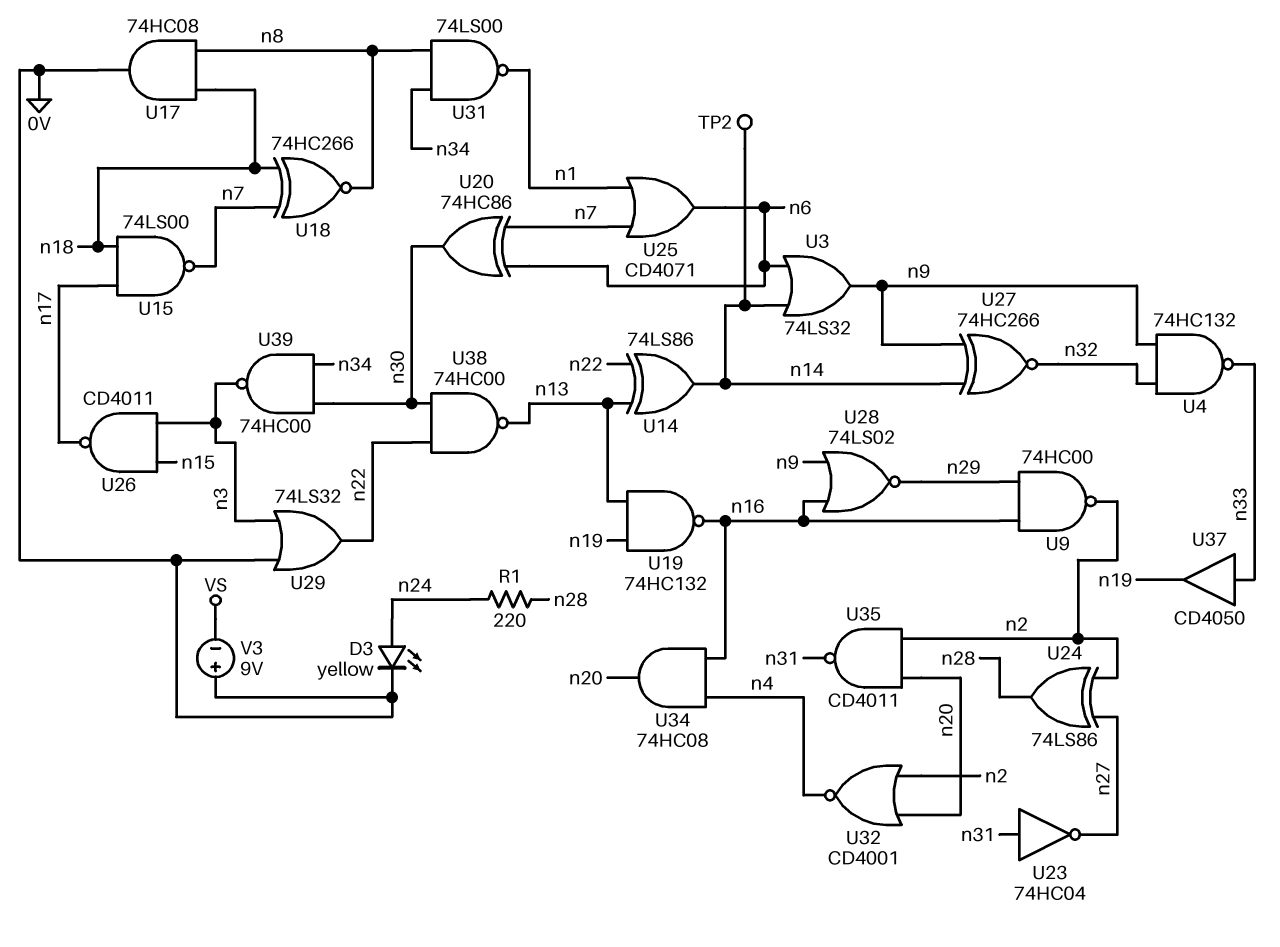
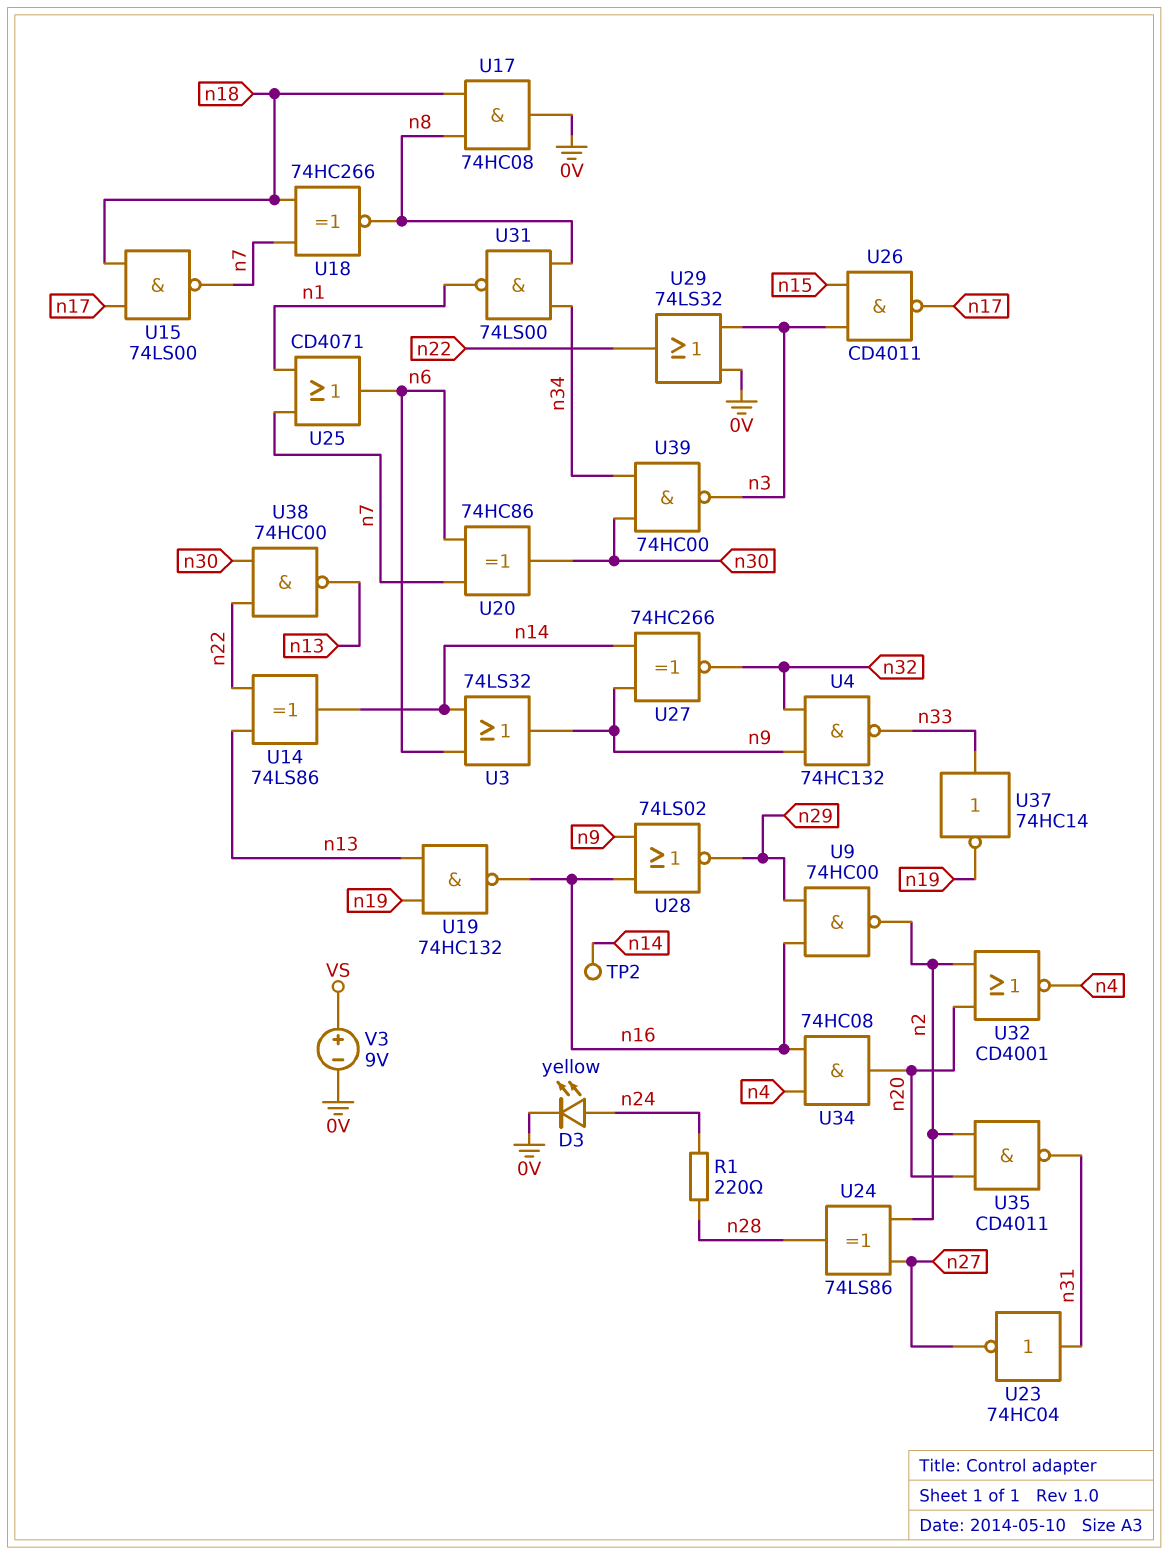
U37: buffer CD4050 (in n33, out n19) -> NOT 74HC14 (in n33, out n19)
V3: 9V (plus 0V, minus VS) -> 9V (plus VS, minus 0V)

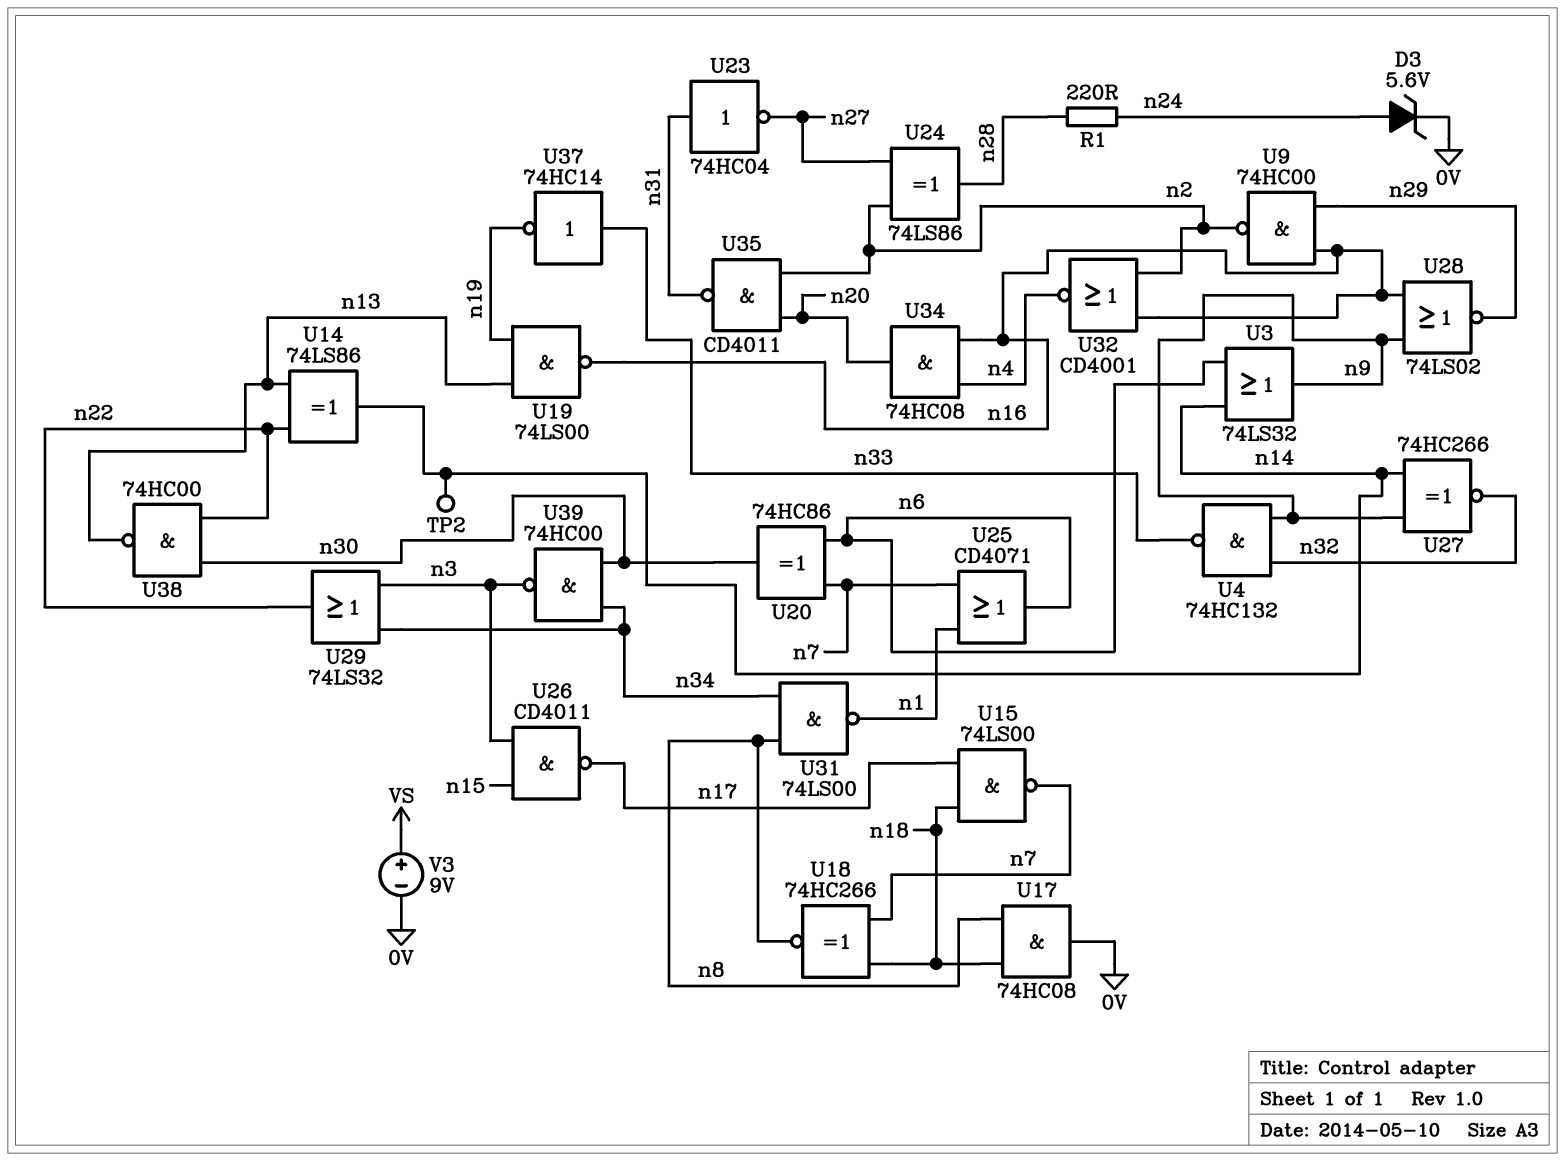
D3: LED yellow (A n24, K 0V) -> zener 5.6V (A n24, K 0V)
U19: NAND 74HC132 (in n13, in n19, out n16) -> NAND 74LS00 (in n13, in n19, out n16)
U29: OR 74LS32 (in 0V, in n3, out n22) -> OR 74LS32 (in n3, in n34, out n22)
U32: NOR CD4001 (in n2, in n20, out n4) -> NOR CD4001 (in n2, in n16, out n4)

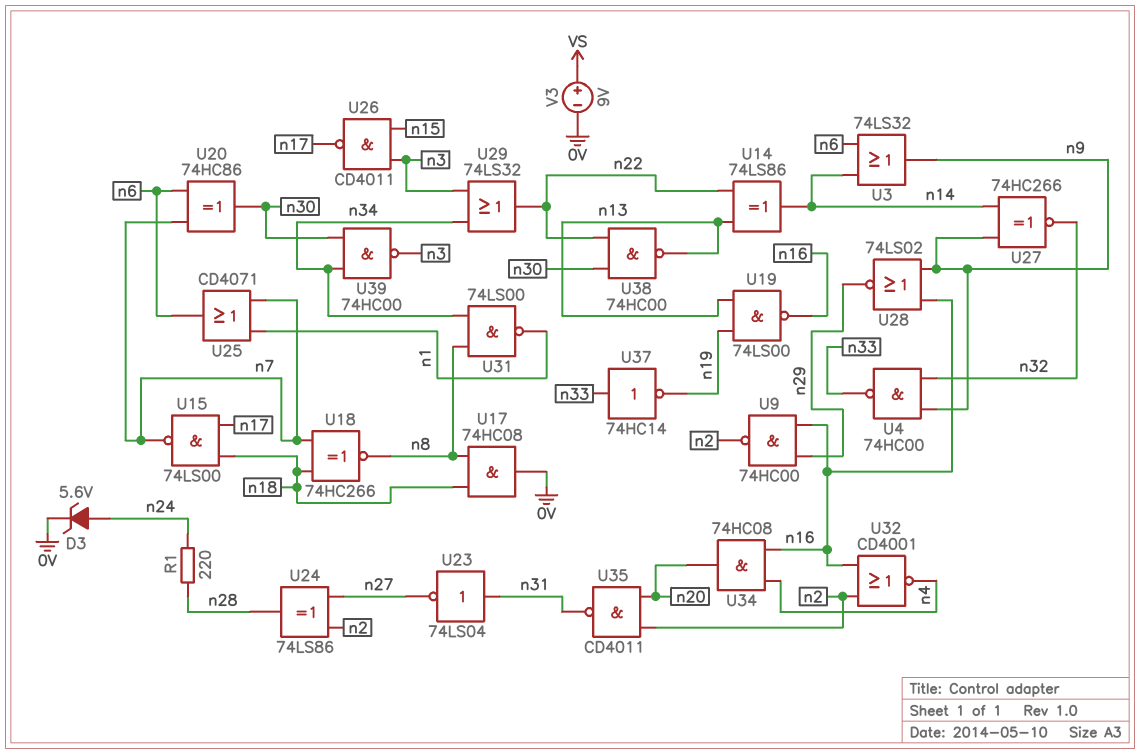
TP2: test point (n14) -> none
U4: NAND 74HC132 (in n9, in n32, out n33) -> NAND 74HC00 (in n9, in n32, out n33)
U23: NOT 74HC04 (in n31, out n27) -> NOT 74LS04 (in n31, out n27)

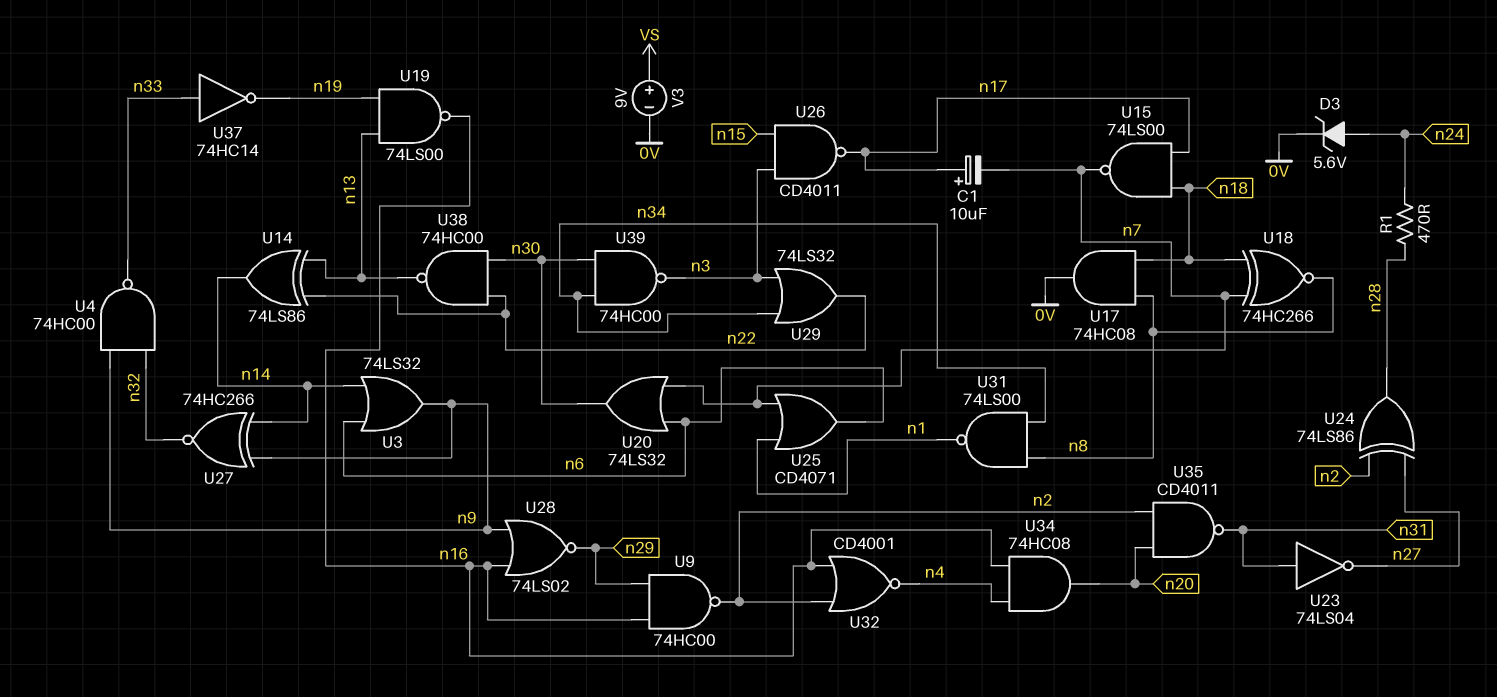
C1: none -> 10uF (plus n17, minus n7)
R1: 220 (n24, n28) -> 470 (n24, n28)
U20: XOR 74HC86 (in n6, in n7, out n30) -> OR 74LS32 (in n6, in n7, out n30)

